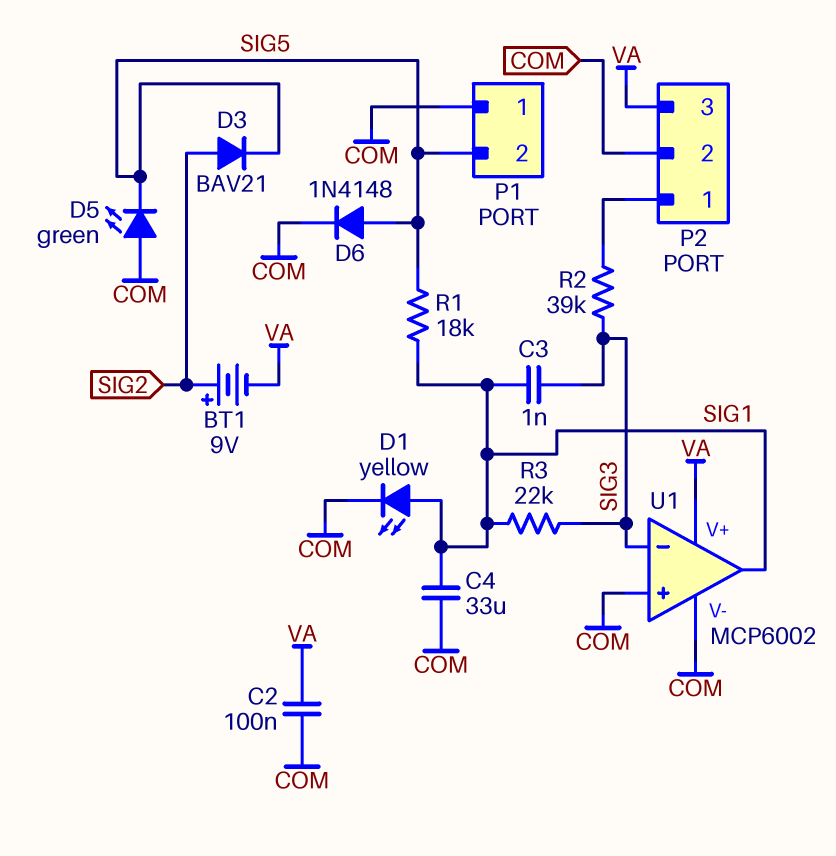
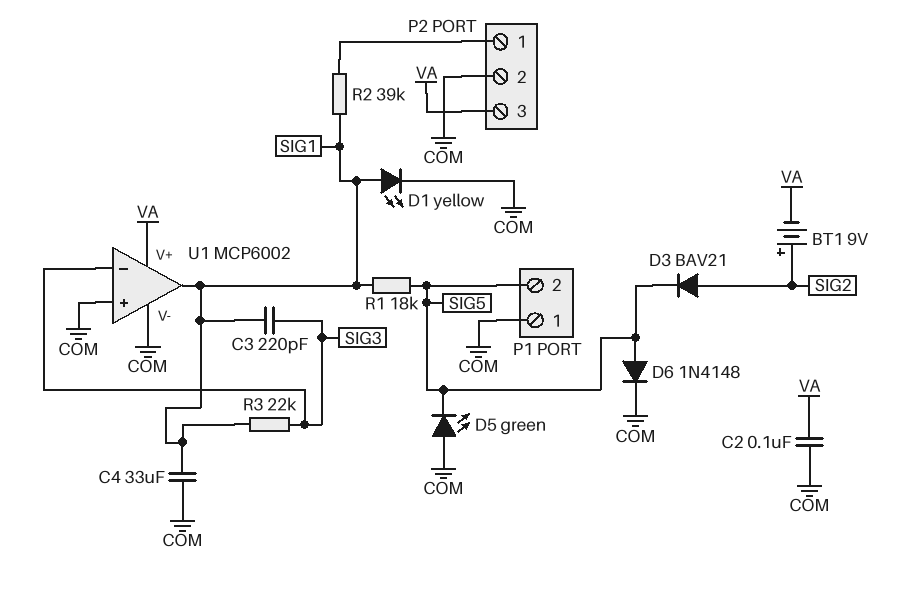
C3: 1nF (SIG1, SIG3) -> 220pF (SIG1, SIG3)
R2: 39k (P2/1, SIG3) -> 39k (P2/1, SIG1)

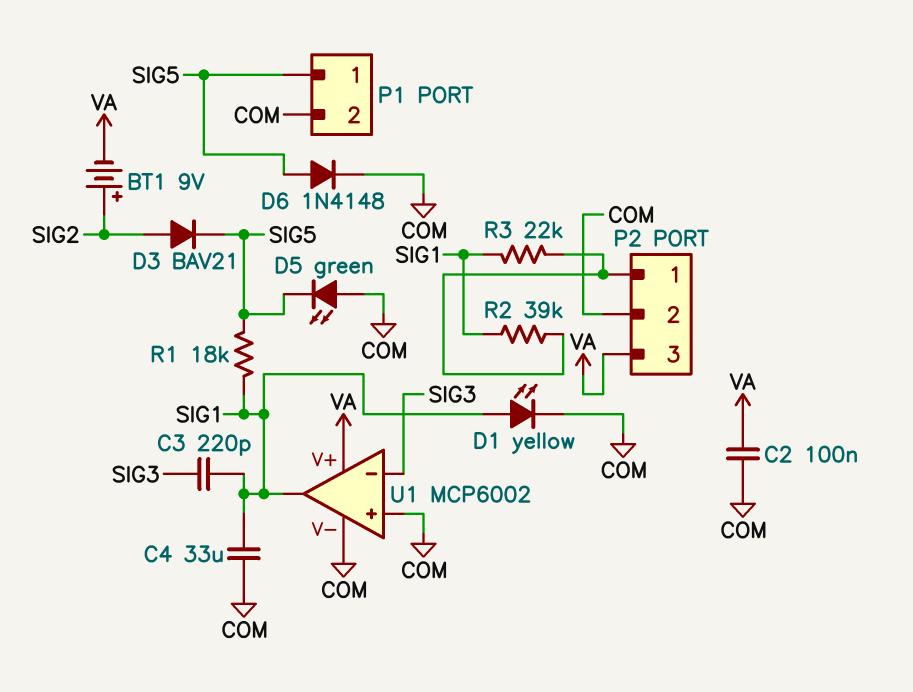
P1 pin 1: COM -> SIG5
P1 pin 2: SIG5 -> COM
R3: 22k (SIG1, SIG3) -> 22k (P2/1, SIG1)

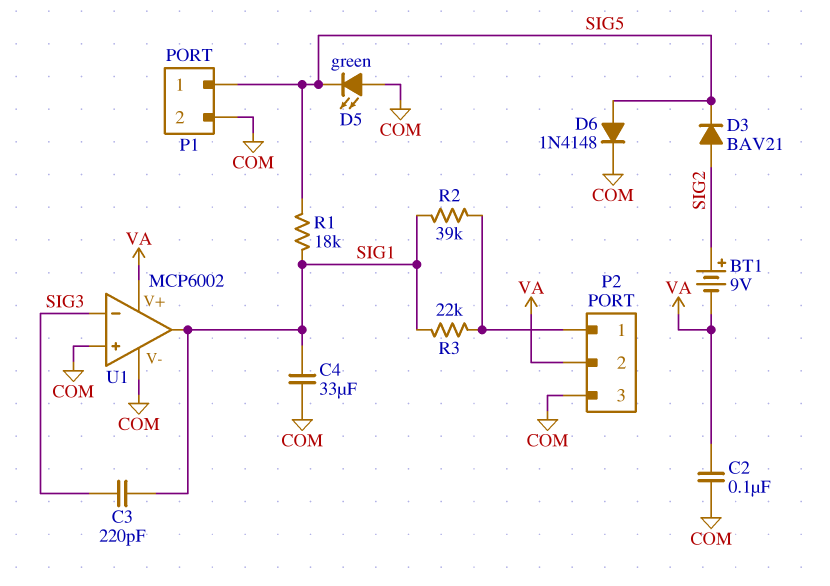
D1: LED yellow (A SIG1, K COM) -> none
P2 pin 2: COM -> VA
P2 pin 3: VA -> COM

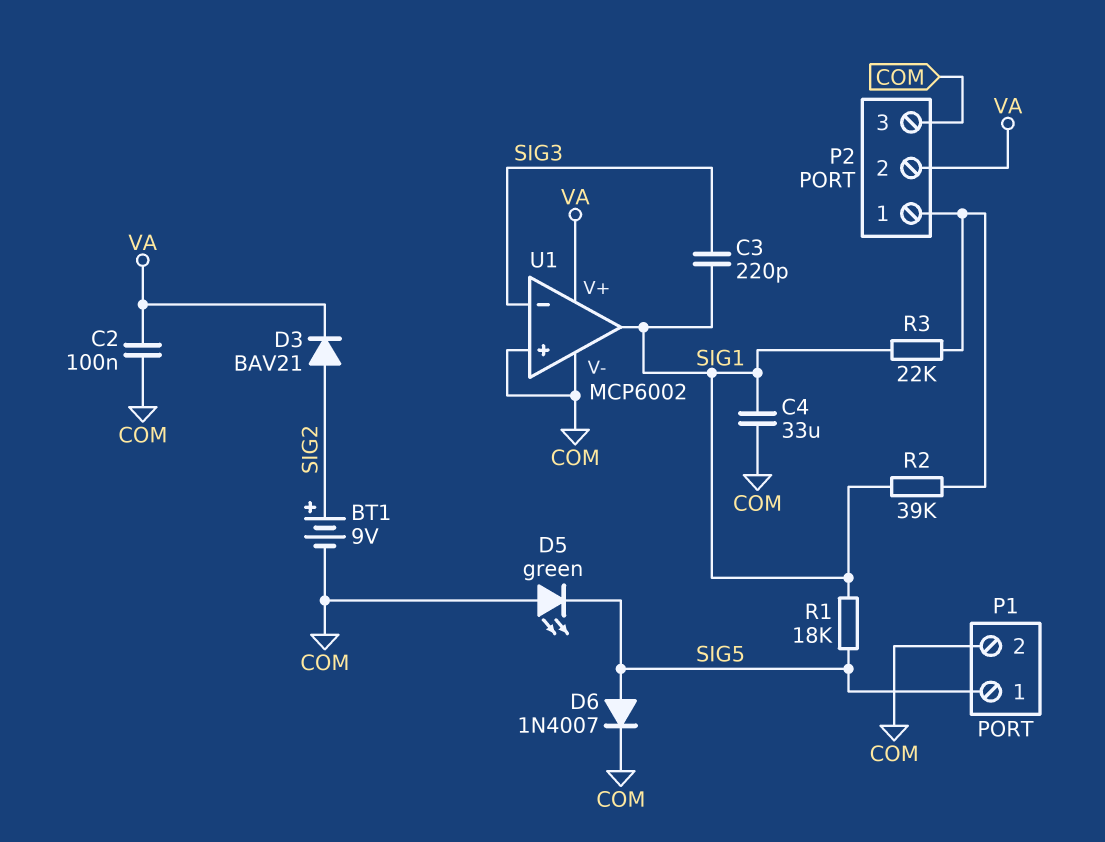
BT1: 9V (plus SIG2, minus VA) -> 9V (plus SIG2, minus COM)
D3: diode BAV21 (A SIG2, K SIG5) -> diode BAV21 (A SIG2, K VA)
D6: diode 1N4148 (A SIG5, K COM) -> diode 1N4007 (A SIG5, K COM)

